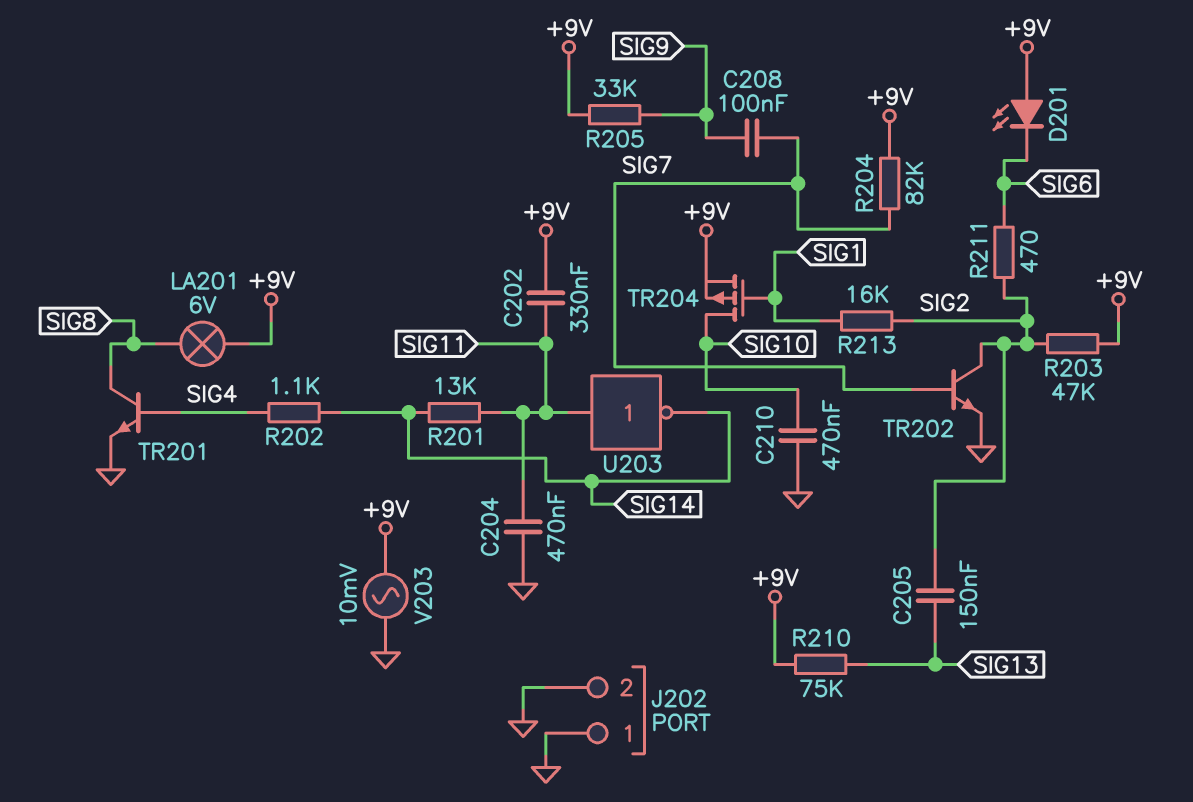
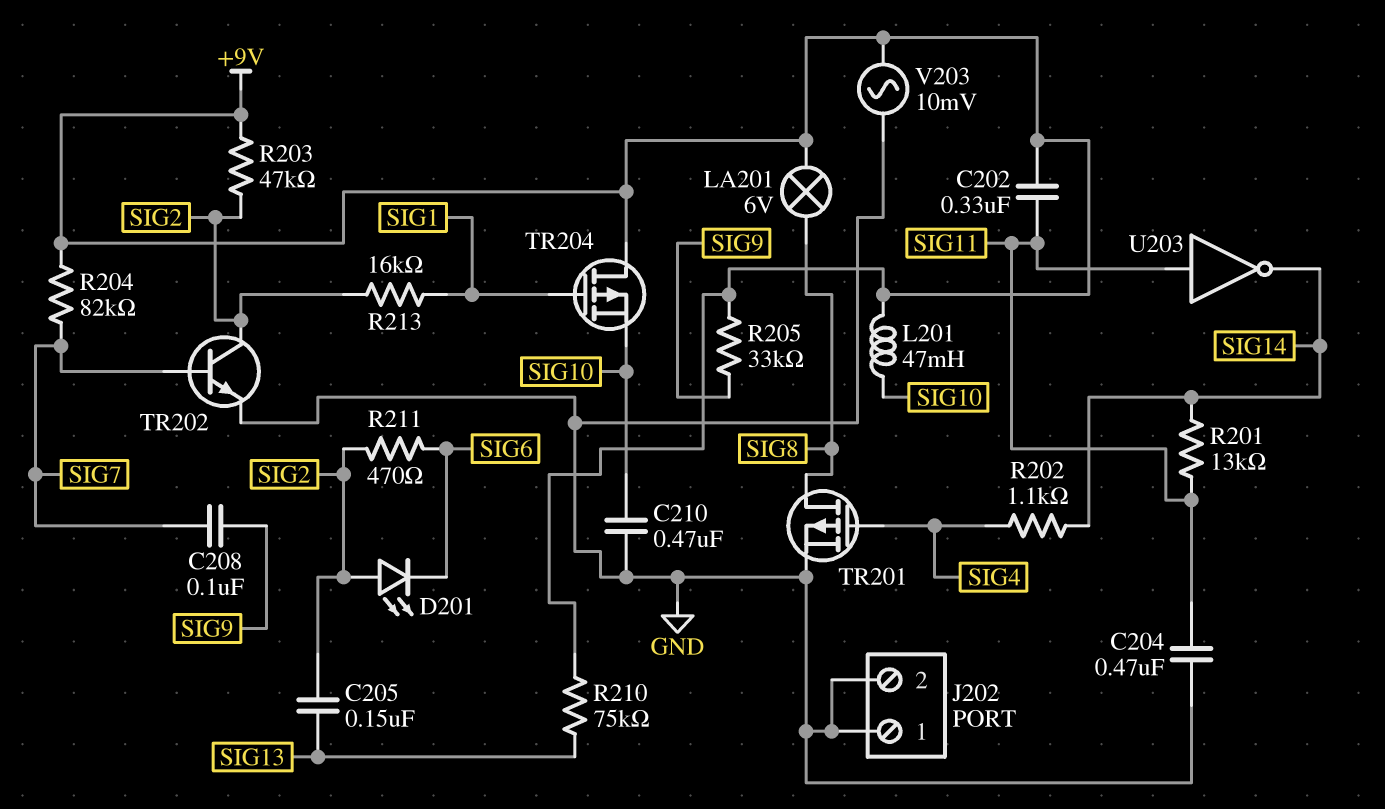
D201: LED (A +9V, K SIG6) -> LED (A SIG2, K SIG6)
L201: none -> 47mH (+9V, SIG10)
TR201: NPN (B SIG4, C SIG8, E GND) -> PMOS (G SIG4, D SIG8, S GND)
TR204: PMOS (G SIG1, D SIG10, S +9V) -> PMOS (G SIG1, D +9V, S SIG10)

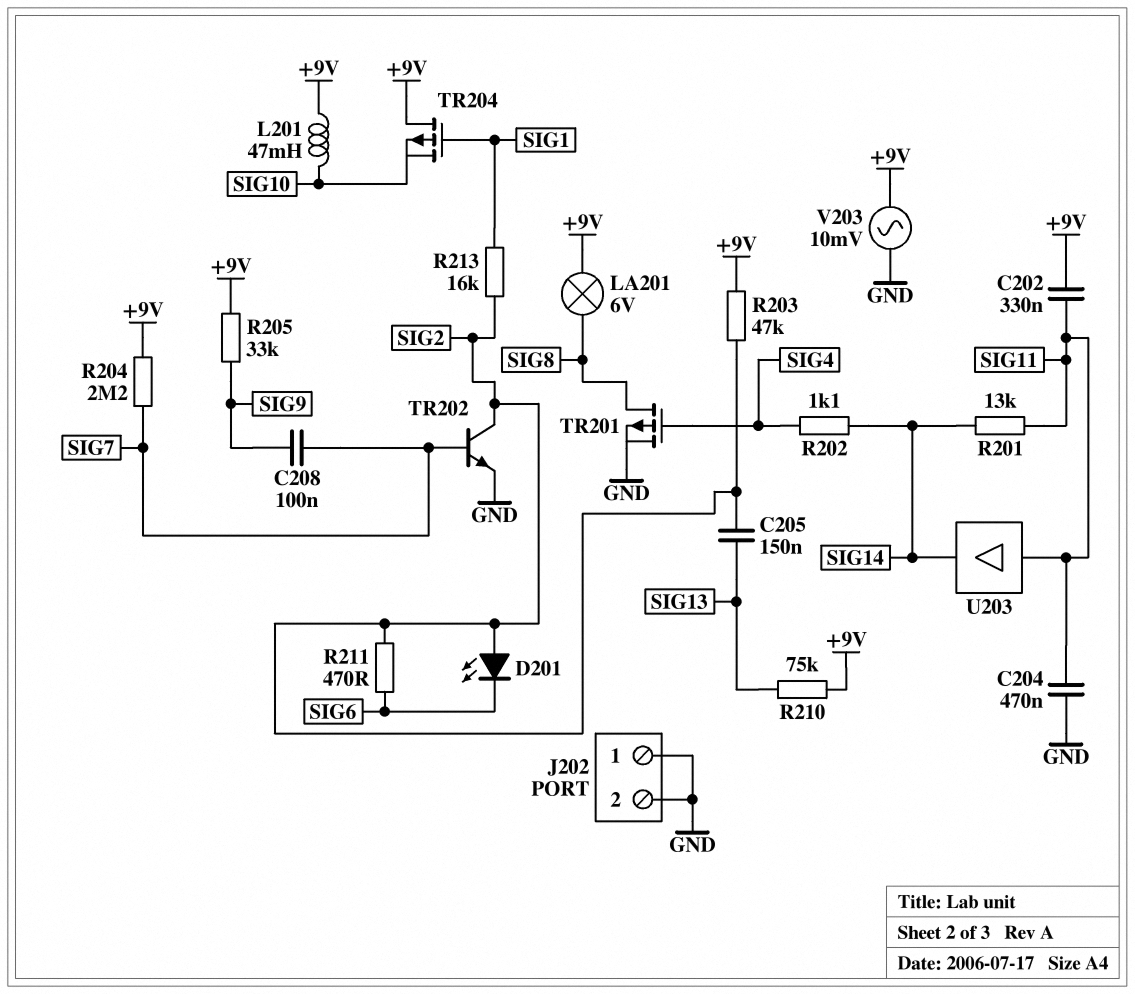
C210: 470nF (GND, SIG10) -> none
R204: 82k (+9V, SIG7) -> 2.2M (+9V, SIG7)
U203: NOT (in SIG11, out SIG14) -> buffer (in SIG11, out SIG14)

